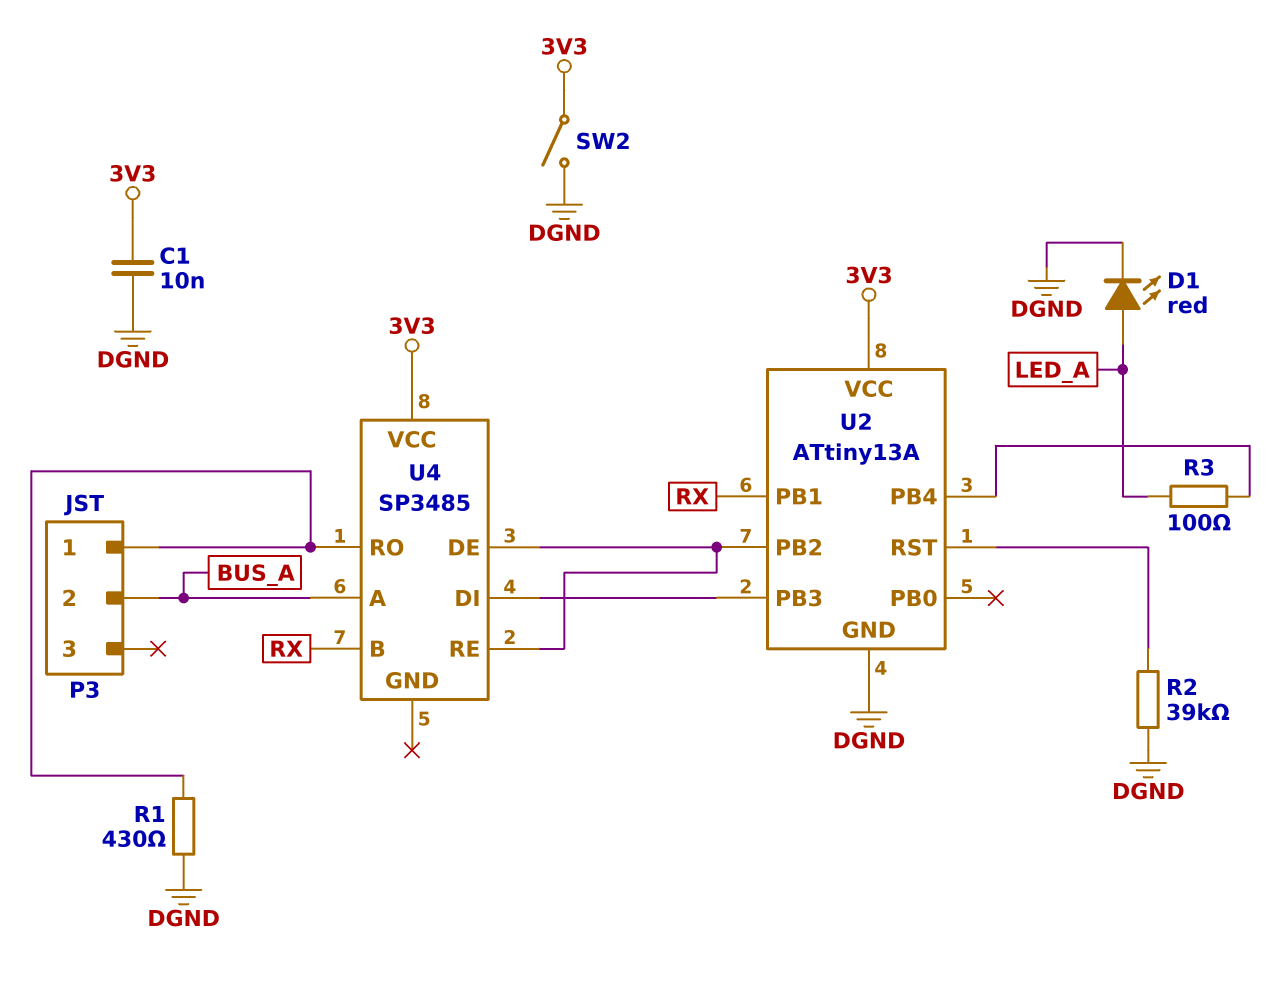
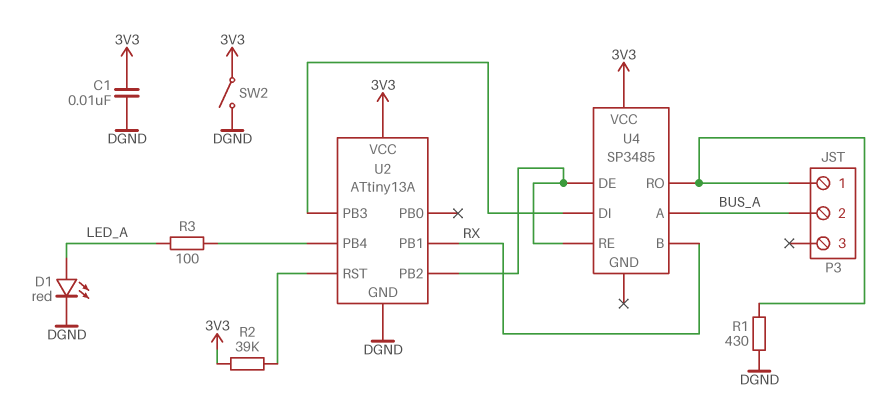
R2: 39k (DGND, U2/RST) -> 39k (3V3, U2/RST)

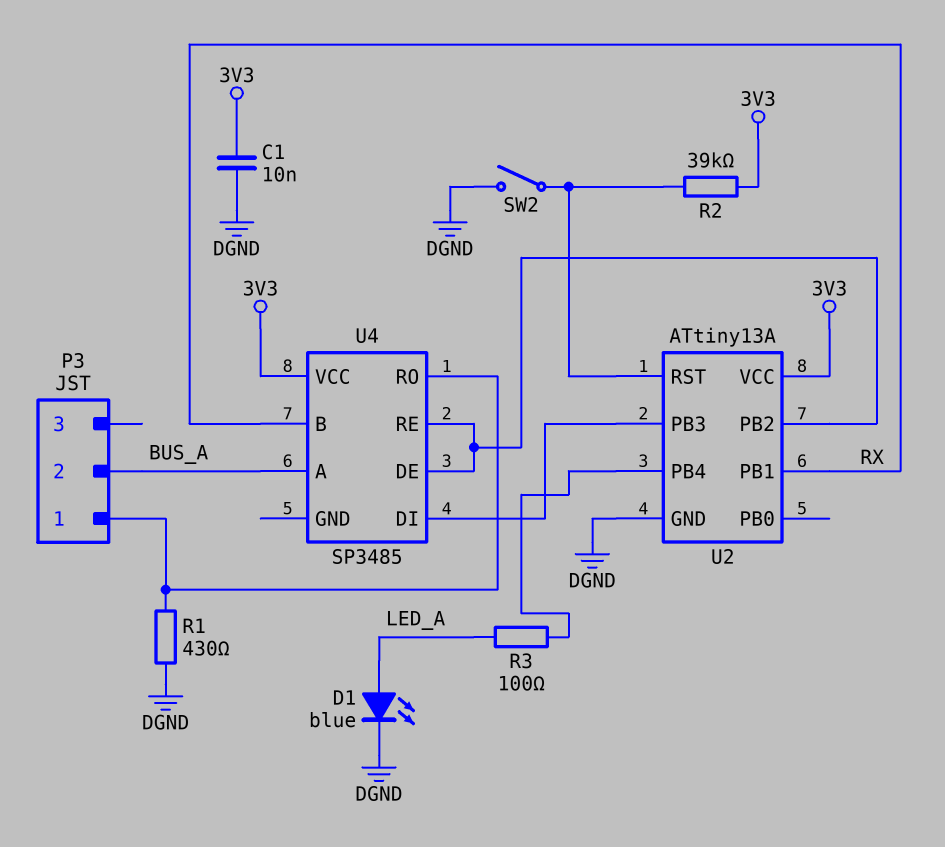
D1: LED red (A LED_A, K DGND) -> LED blue (A LED_A, K DGND)
SW2: switch (3V3, DGND) -> switch (DGND, U2/RST)

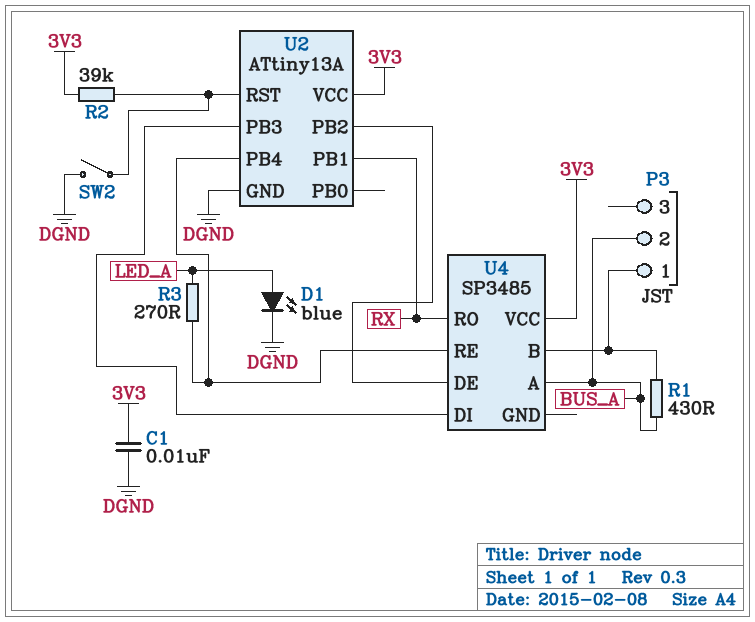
R1: 430 (DGND, P3/1) -> 430 (BUS_A, P3/1)
R3: 100 (LED_A, U2/PB4) -> 270 (LED_A, U2/PB4)
U4 pin B: RX -> P3/1
U4 pin RE: U2/PB2 -> U2/PB4
U4 pin RO: P3/1 -> RX

